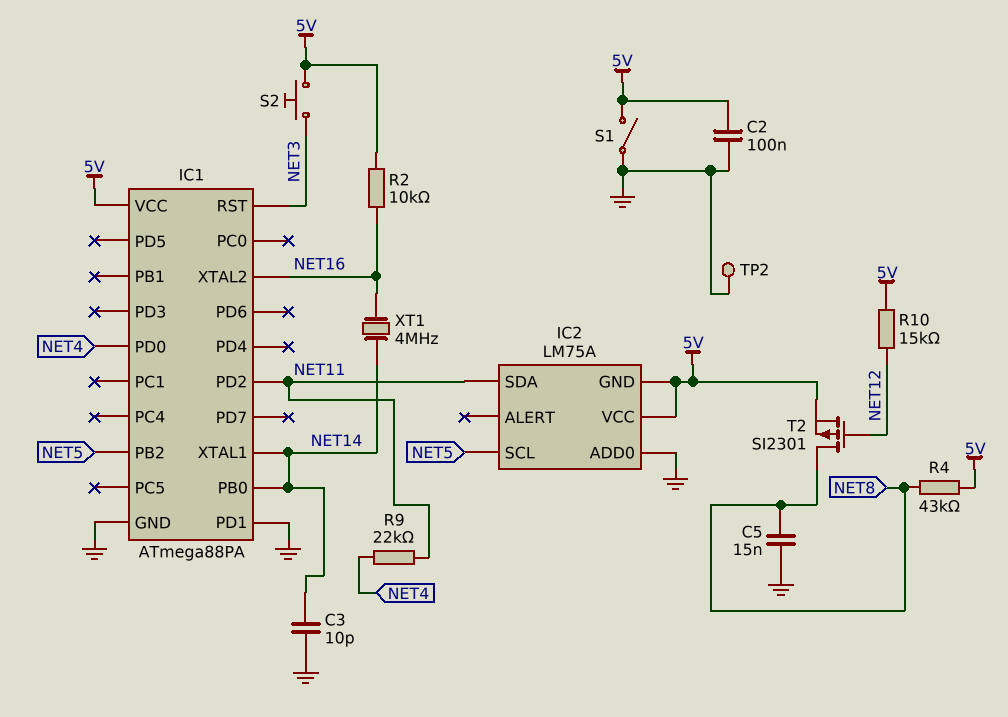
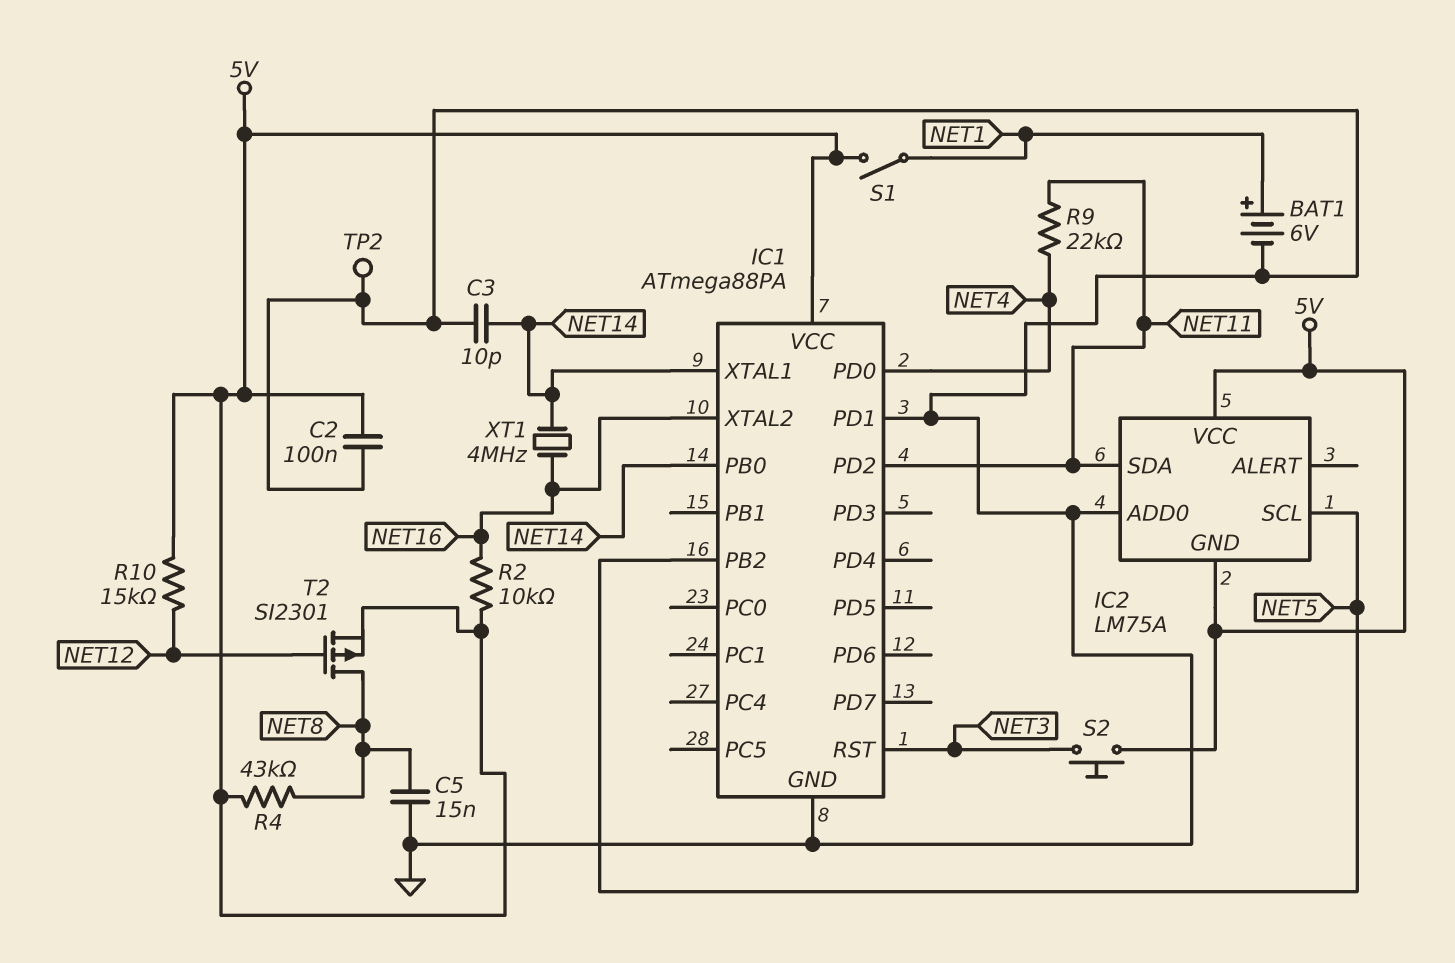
BAT1: none -> 6V (plus NET1, minus GND)
S1: switch (5V, GND) -> switch (5V, NET1)

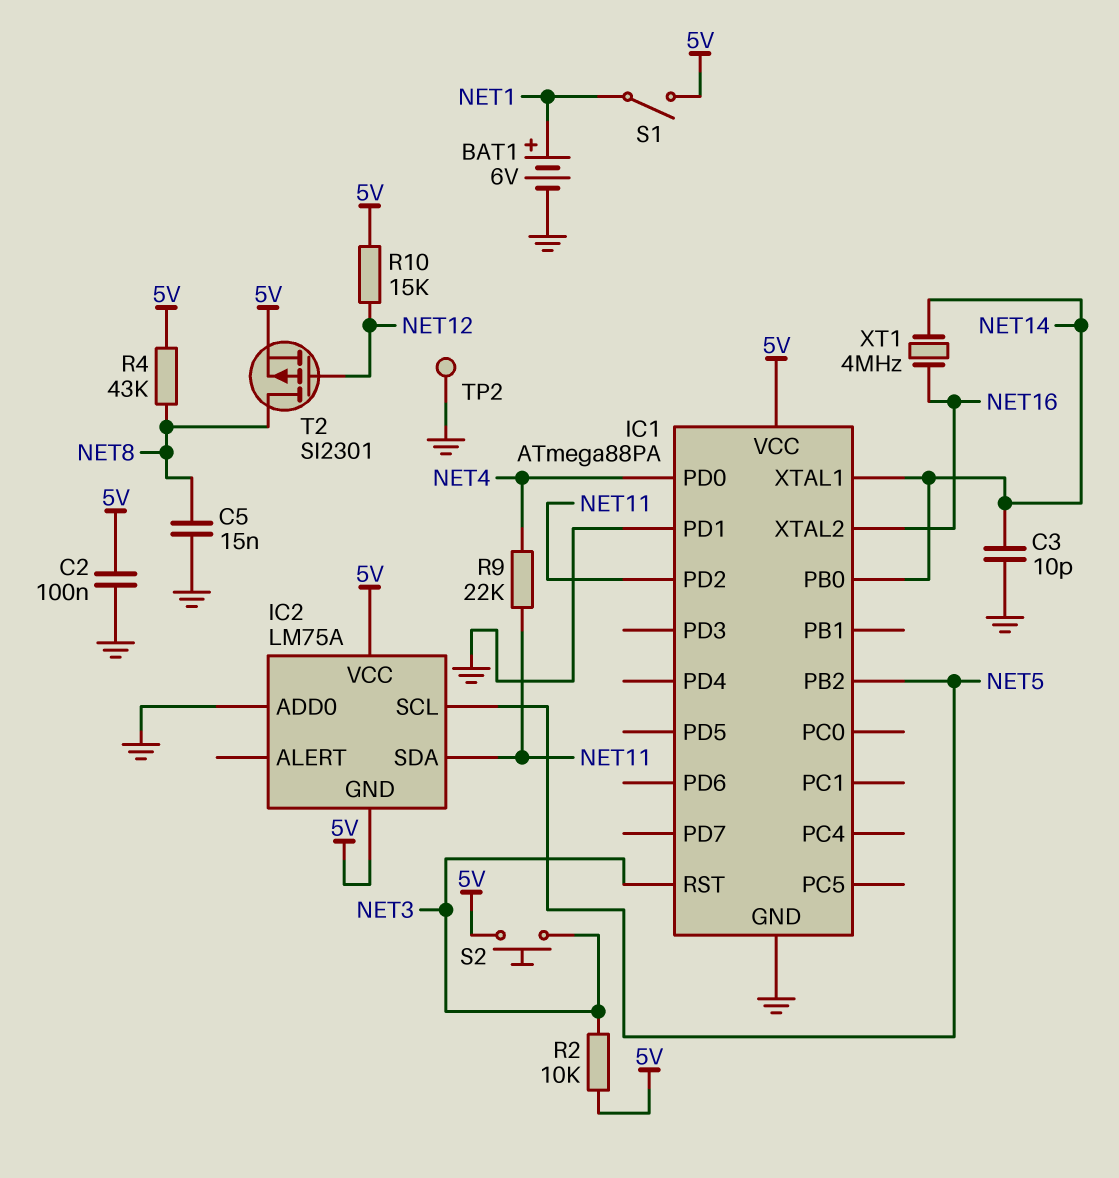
R2: 10k (5V, NET16) -> 10k (5V, NET3)

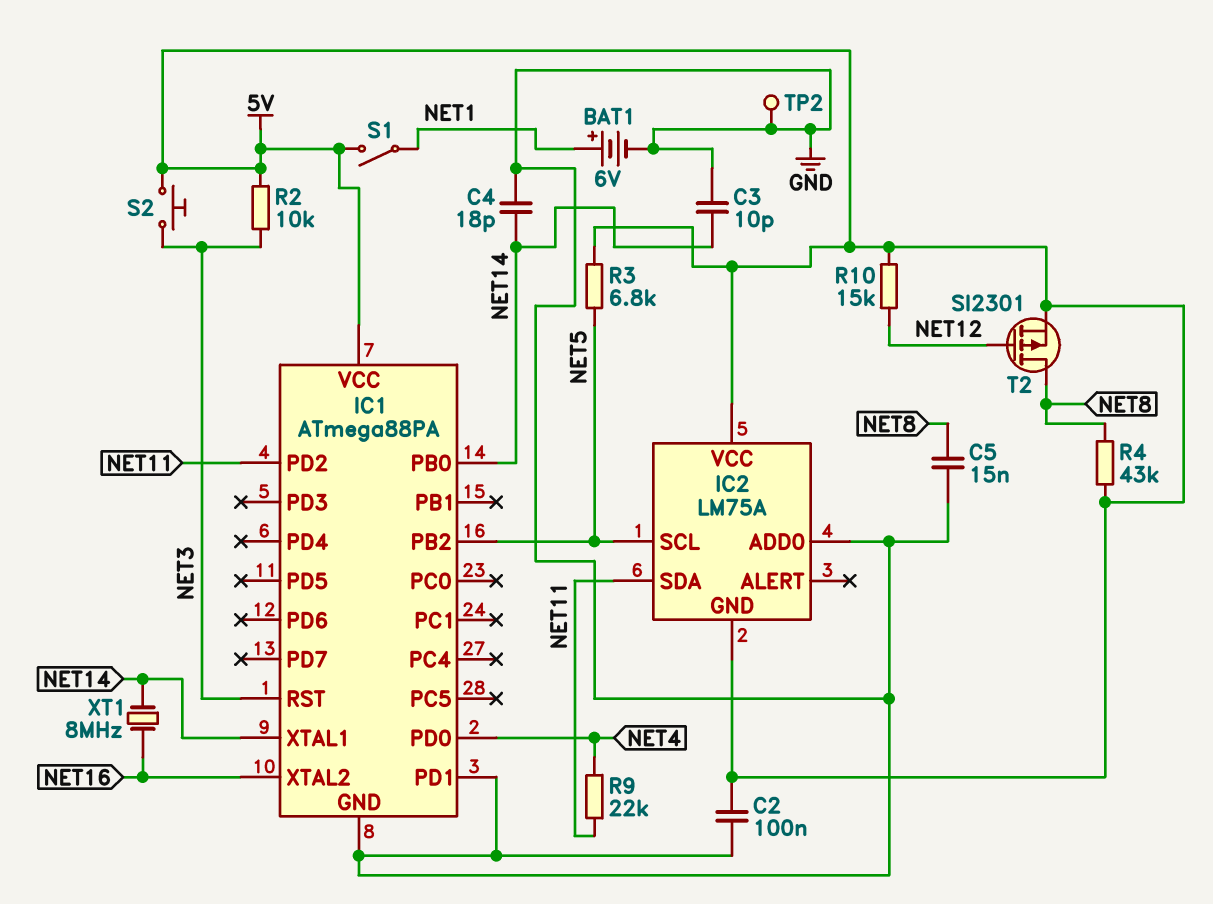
C4: none -> 18pF (GND, NET14)
R3: none -> 6.8k (5V, NET5)
XT1: 4MHz (NET14, NET16) -> 8MHz (NET14, NET16)

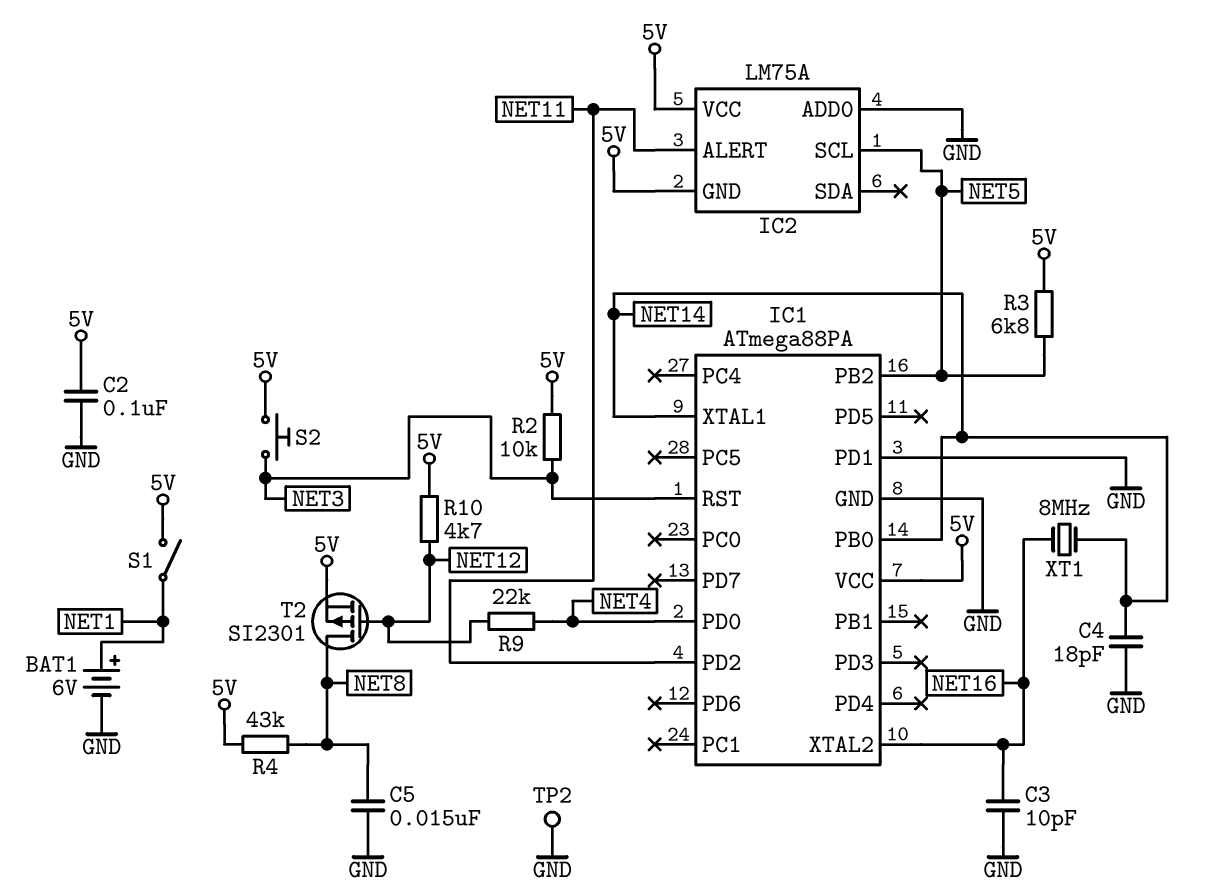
C3: 10pF (GND, NET14) -> 10pF (GND, NET16)
IC2 pin ALERT: none -> NET11
IC2 pin SDA: NET11 -> none
R9: 22k (NET4, NET11) -> 22k (NET4, NET12)
R10: 15k (5V, NET12) -> 4.7k (5V, NET12)

